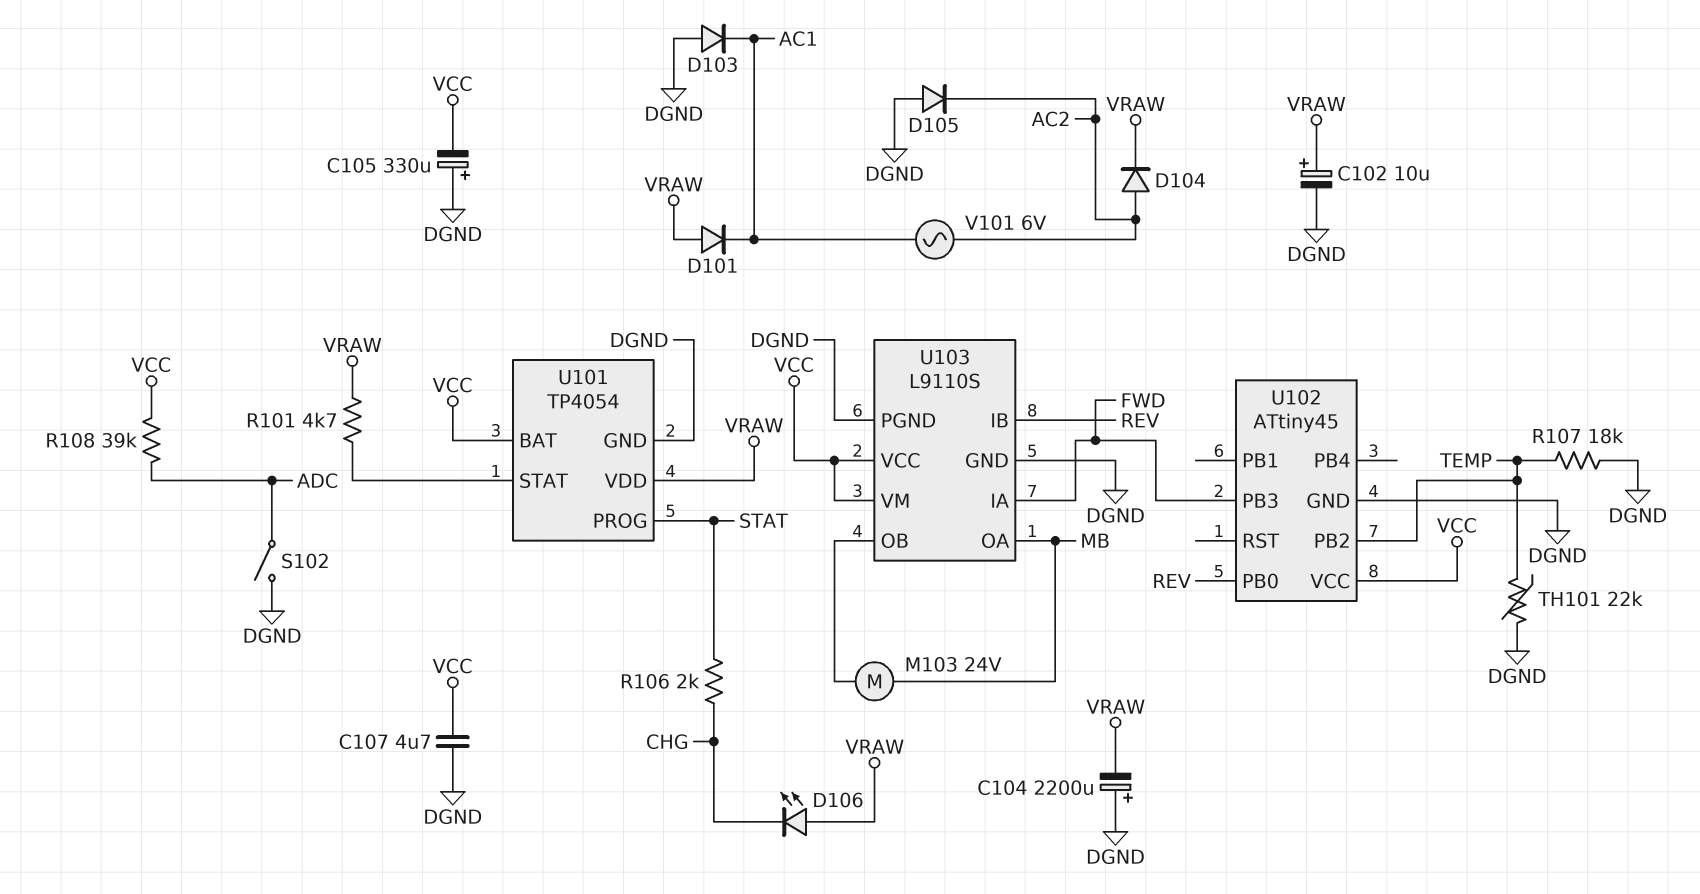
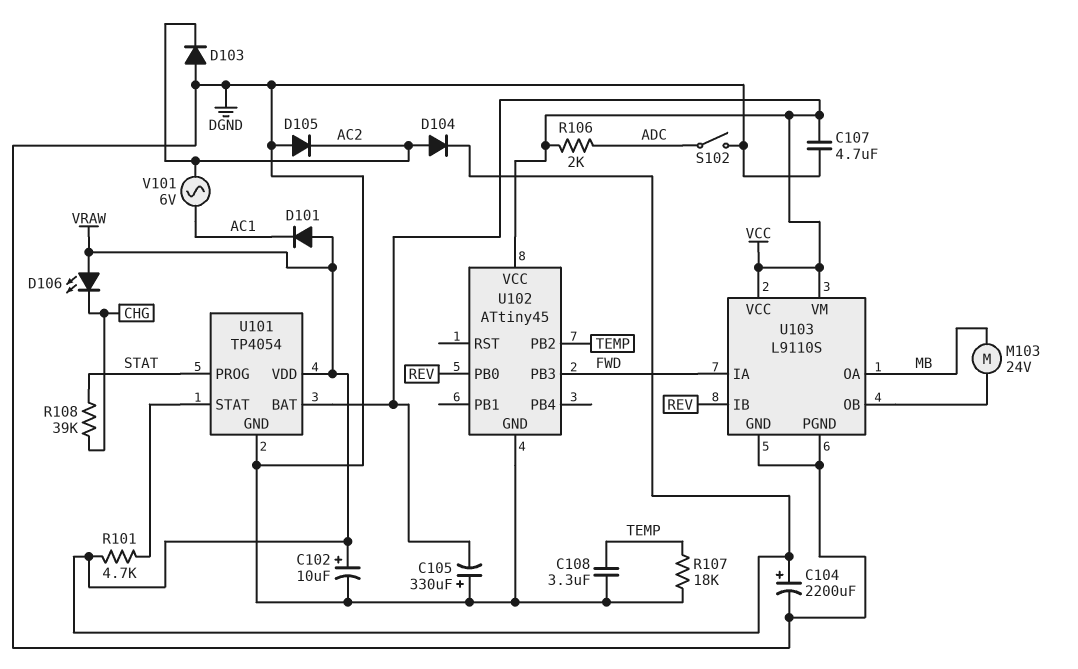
C104: 2200uF (plus DGND, minus VRAW) -> 2200uF (plus VRAW, minus DGND)
C108: none -> 3.3uF (DGND, TEMP)
D103: diode (A DGND, K AC1) -> diode (A DGND, K AC2)
R106: 2k (CHG, STAT) -> 2k (ADC, VCC)
R108: 39k (ADC, VCC) -> 39k (CHG, STAT)
TH101: 22k (DGND, TEMP) -> none

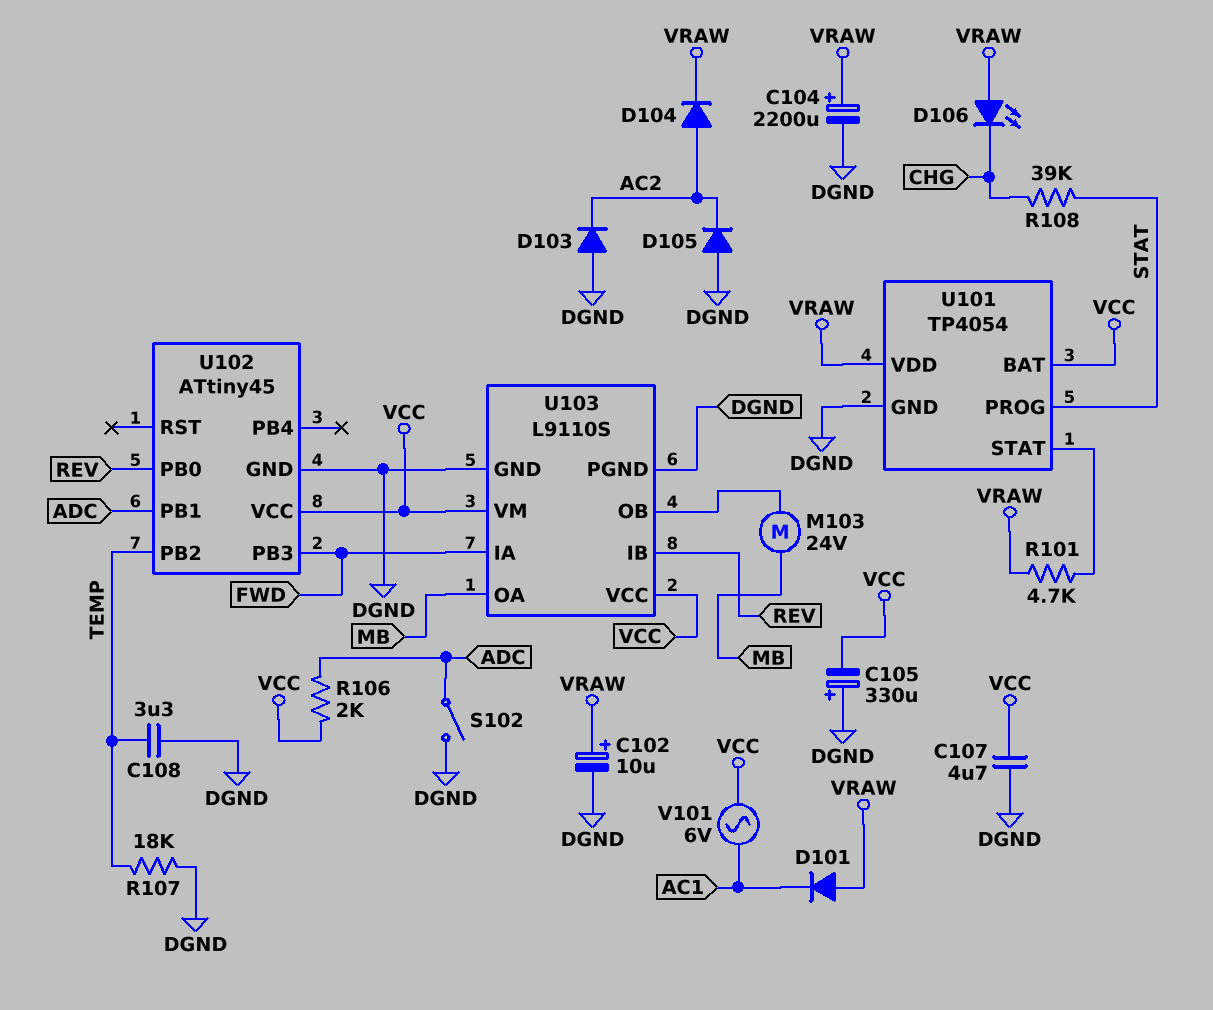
U102 pin PB1: none -> ADC
V101: AC 6V (AC1, AC2) -> AC 6V (AC1, VCC)

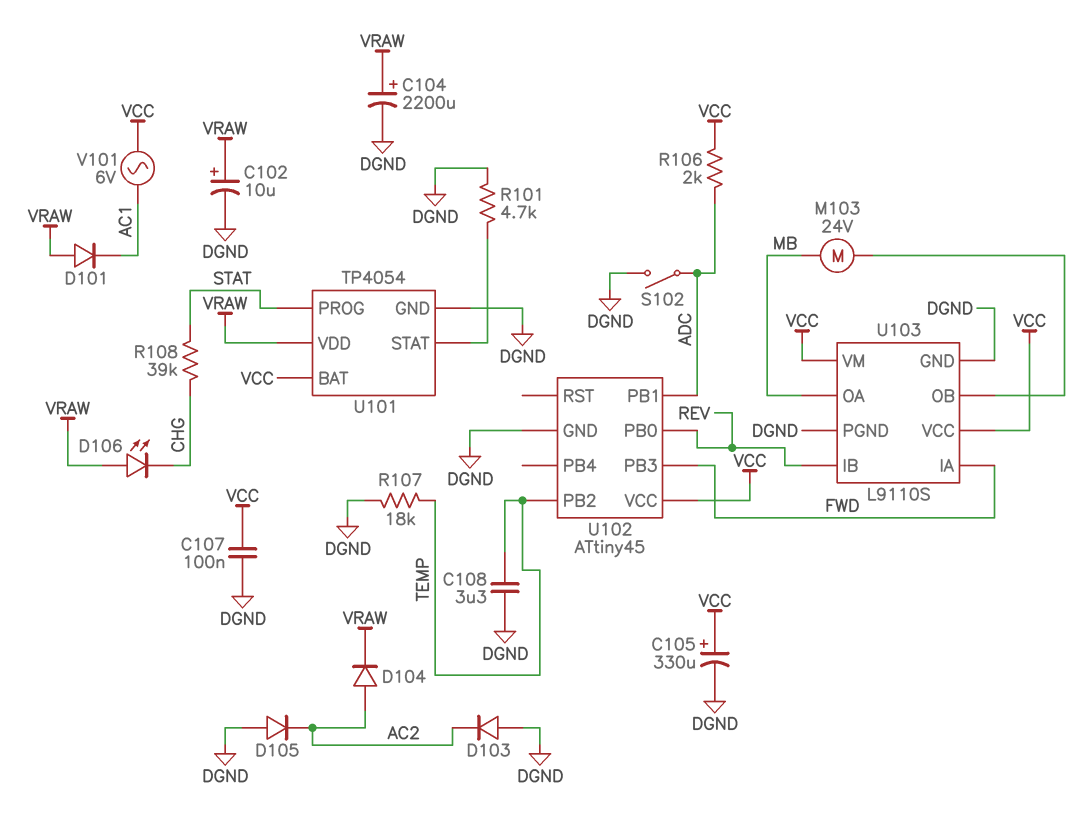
C105: 330uF (plus DGND, minus VCC) -> 330uF (plus VCC, minus DGND)
C107: 4.7uF (DGND, VCC) -> 100nF (DGND, VCC)
R101: 4.7k (U101/STAT, VRAW) -> 4.7k (DGND, U101/STAT)

